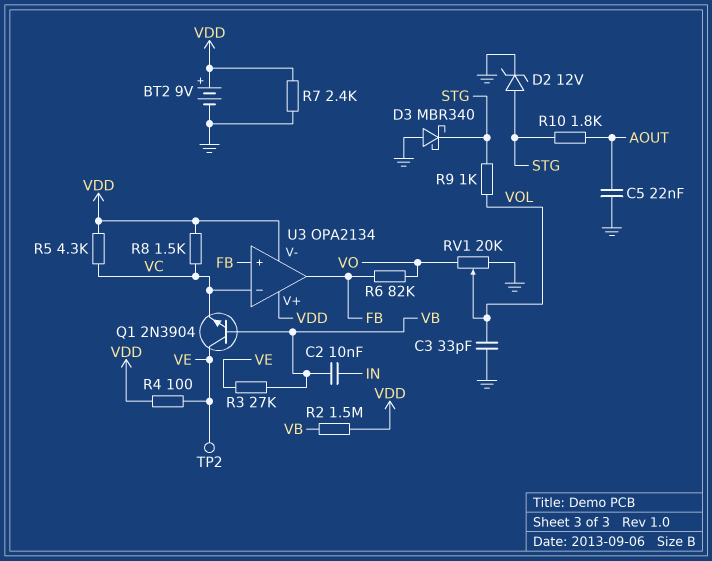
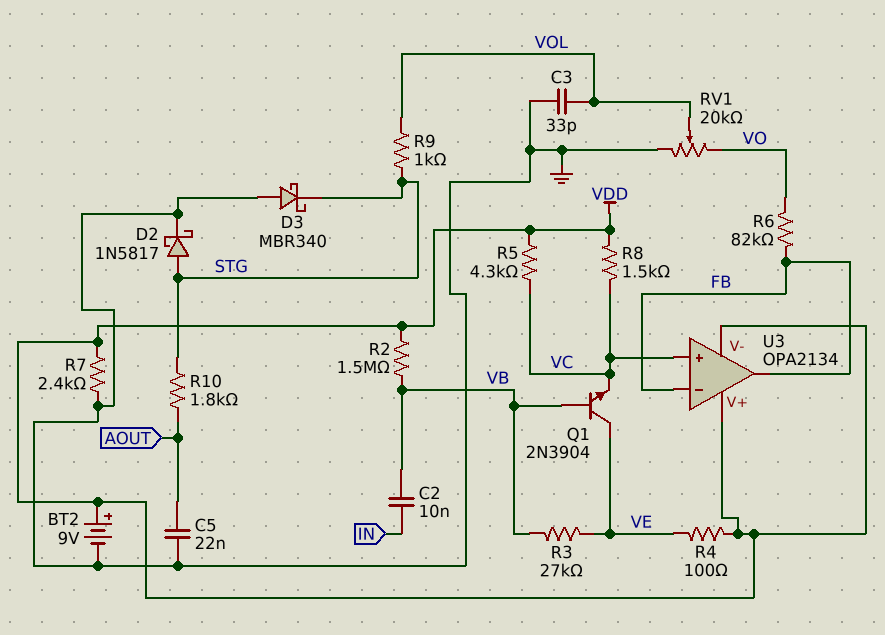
D2: zener 12V (A STG, K GND) -> schottky 1N5817 (A STG, K GND)
TP2: test point (VE) -> none
U3 pin in+: FB -> VC
U3 pin in-: VC -> FB

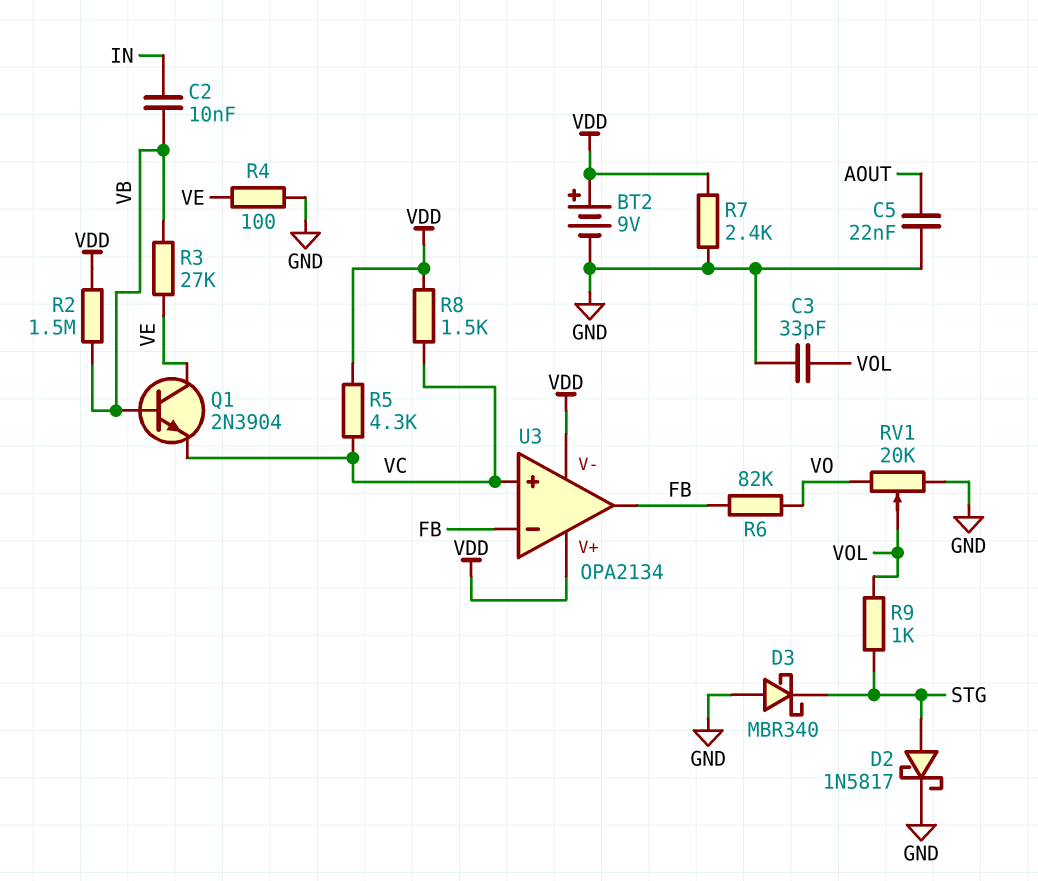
R4: 100 (VDD, VE) -> 100 (GND, VE)
R10: 1.8k (AOUT, STG) -> none

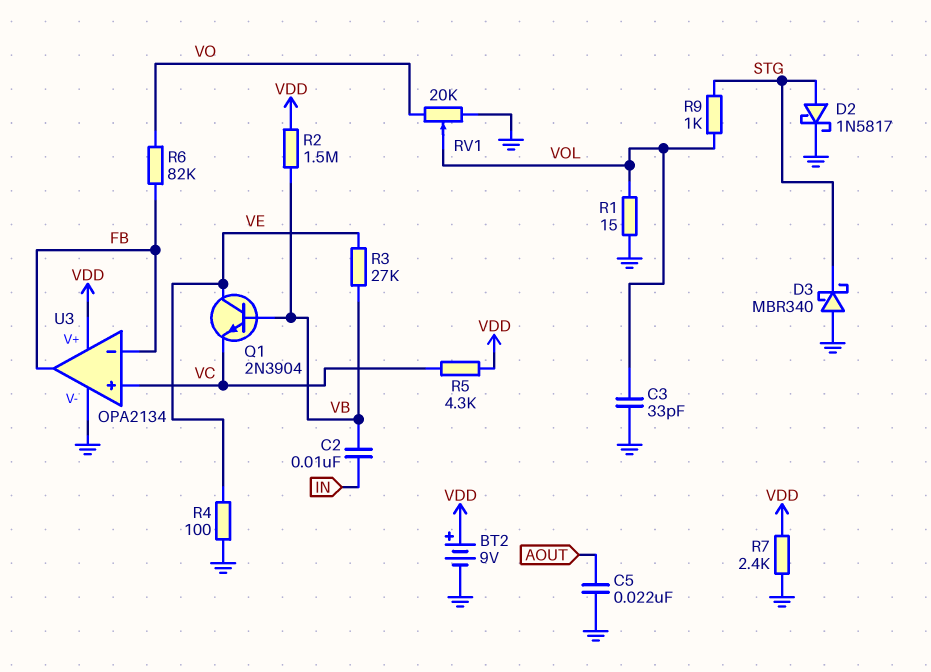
R1: none -> 15 (GND, VOL)
R8: 1.5k (VC, VDD) -> none
U3 pin V-: VDD -> GND

